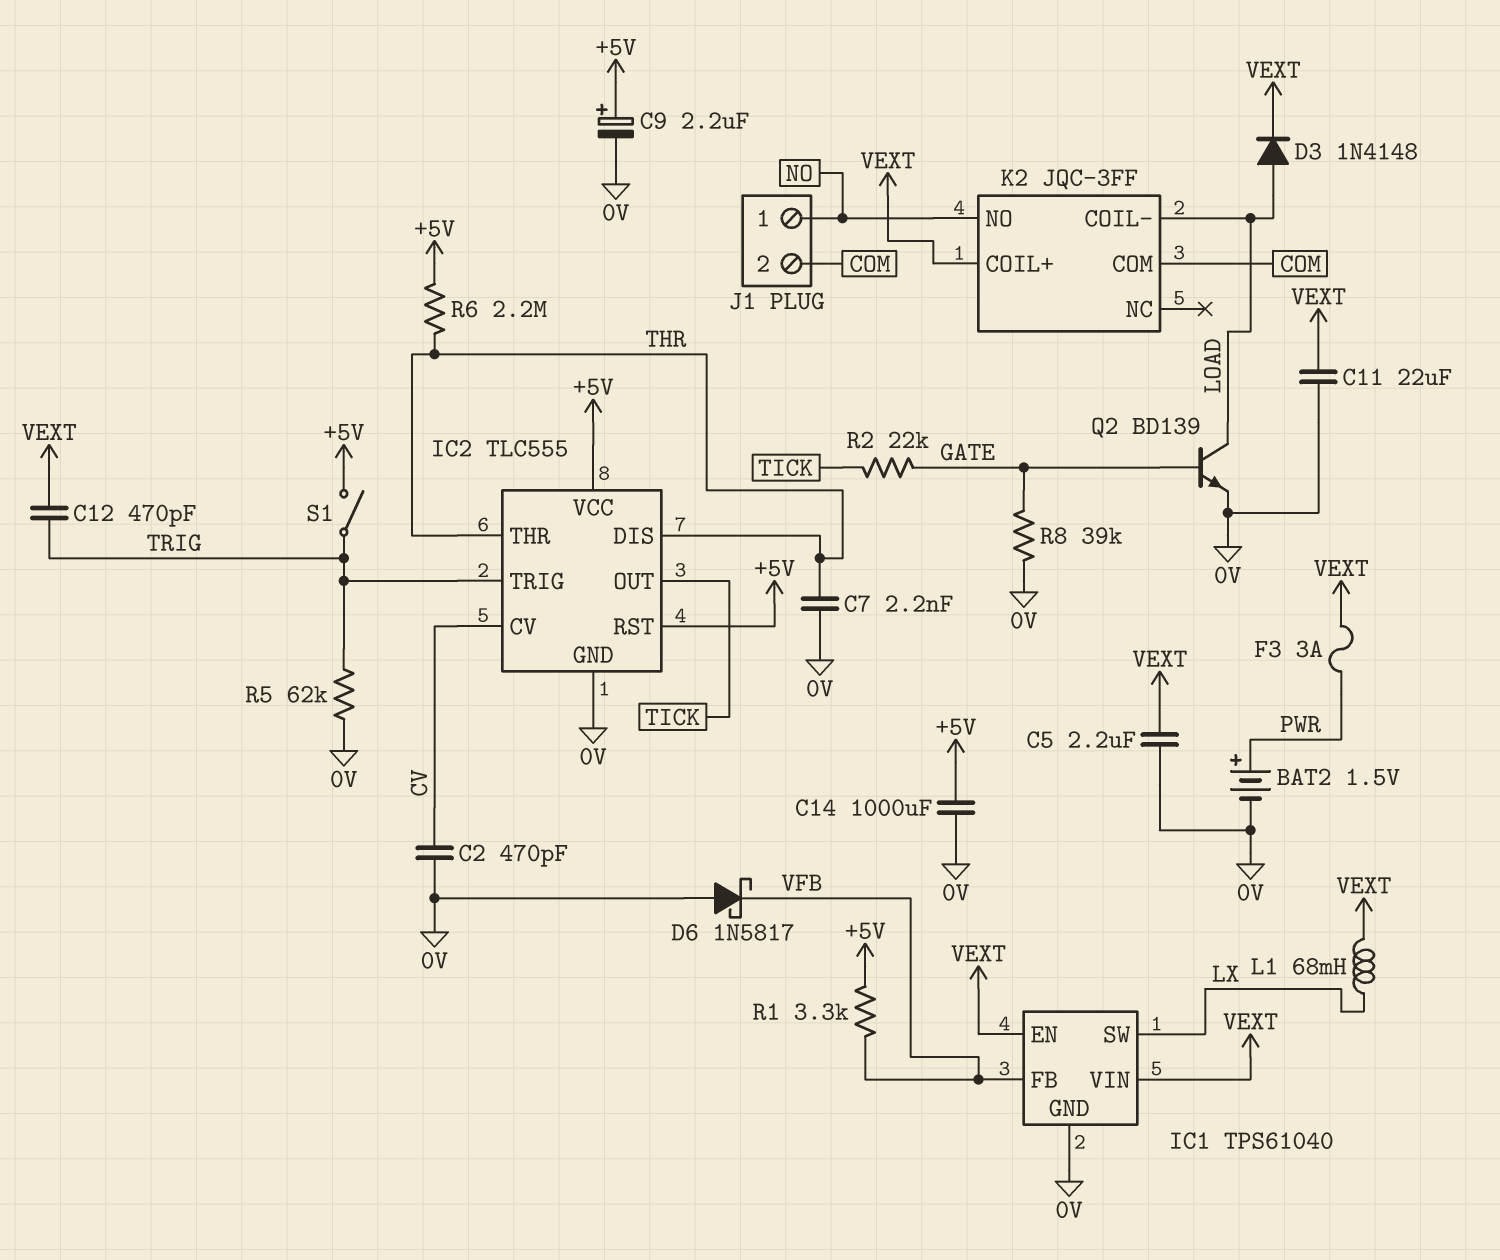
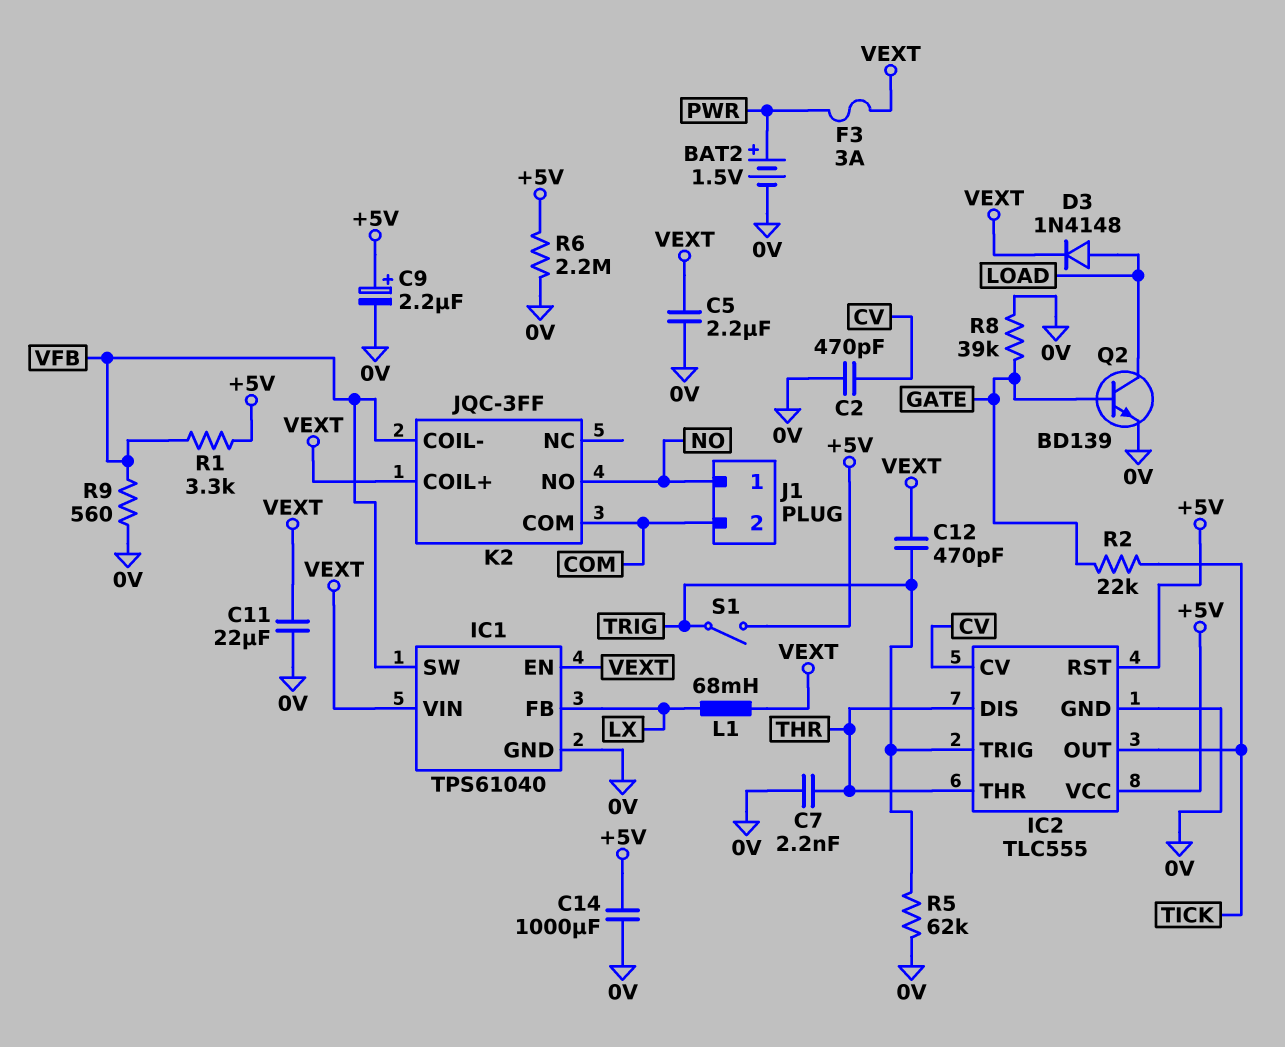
D6: schottky 1N5817 (A 0V, K VFB) -> none
IC1 pin FB: VFB -> LX
IC1 pin SW: LX -> VFB
K2 pin COIL-: LOAD -> VFB
R6: 2.2M (+5V, THR) -> 2.2M (+5V, 0V)
R9: none -> 560 (0V, VFB)

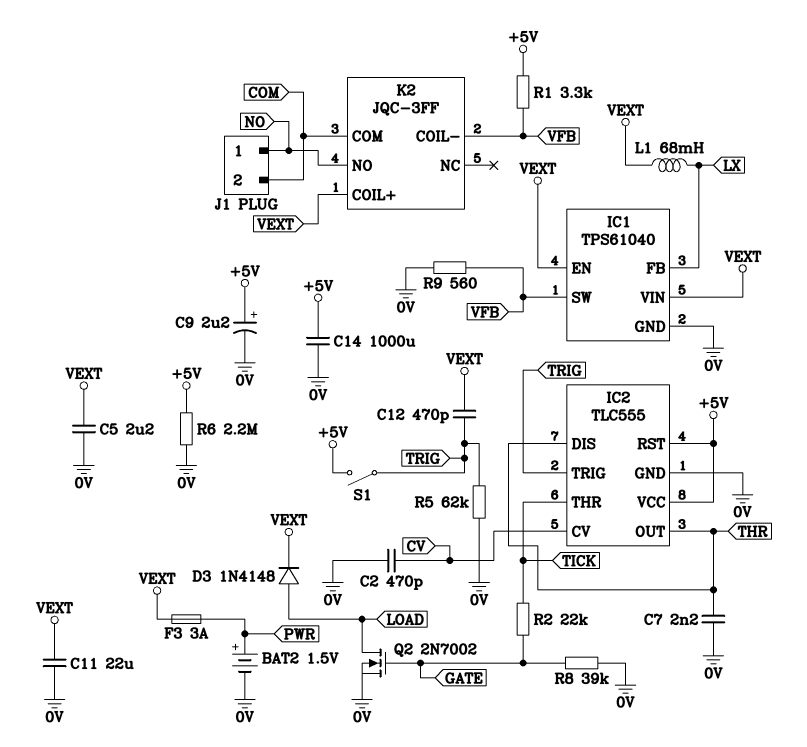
IC2 pin OUT: TICK -> THR
IC2 pin THR: THR -> TICK
Q2: NPN BD139 (B GATE, C LOAD, E 0V) -> NMOS 2N7002 (G GATE, D LOAD, S 0V)

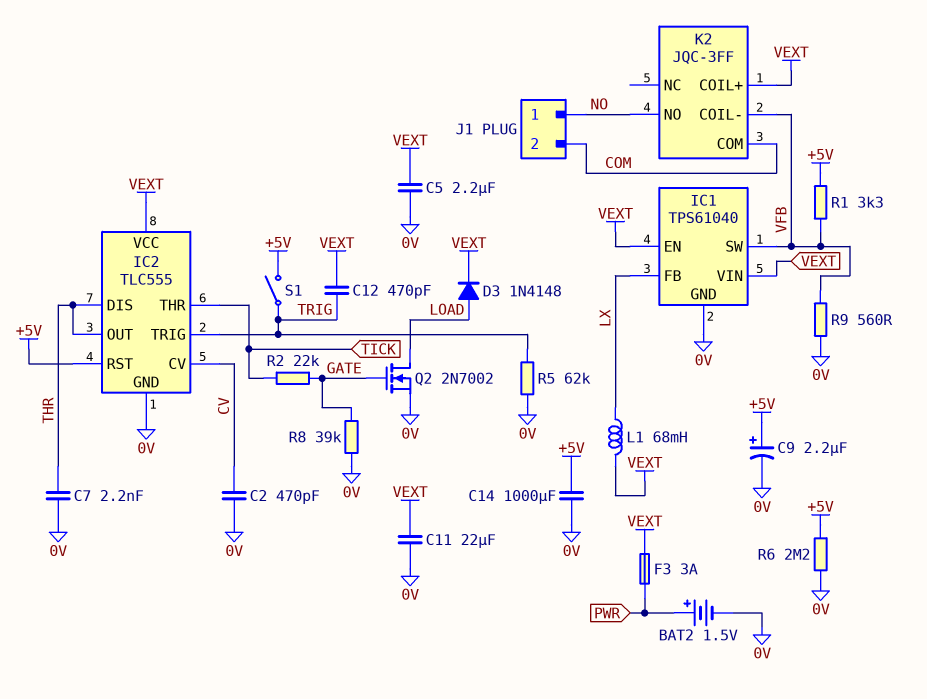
IC2 pin VCC: +5V -> VEXT

